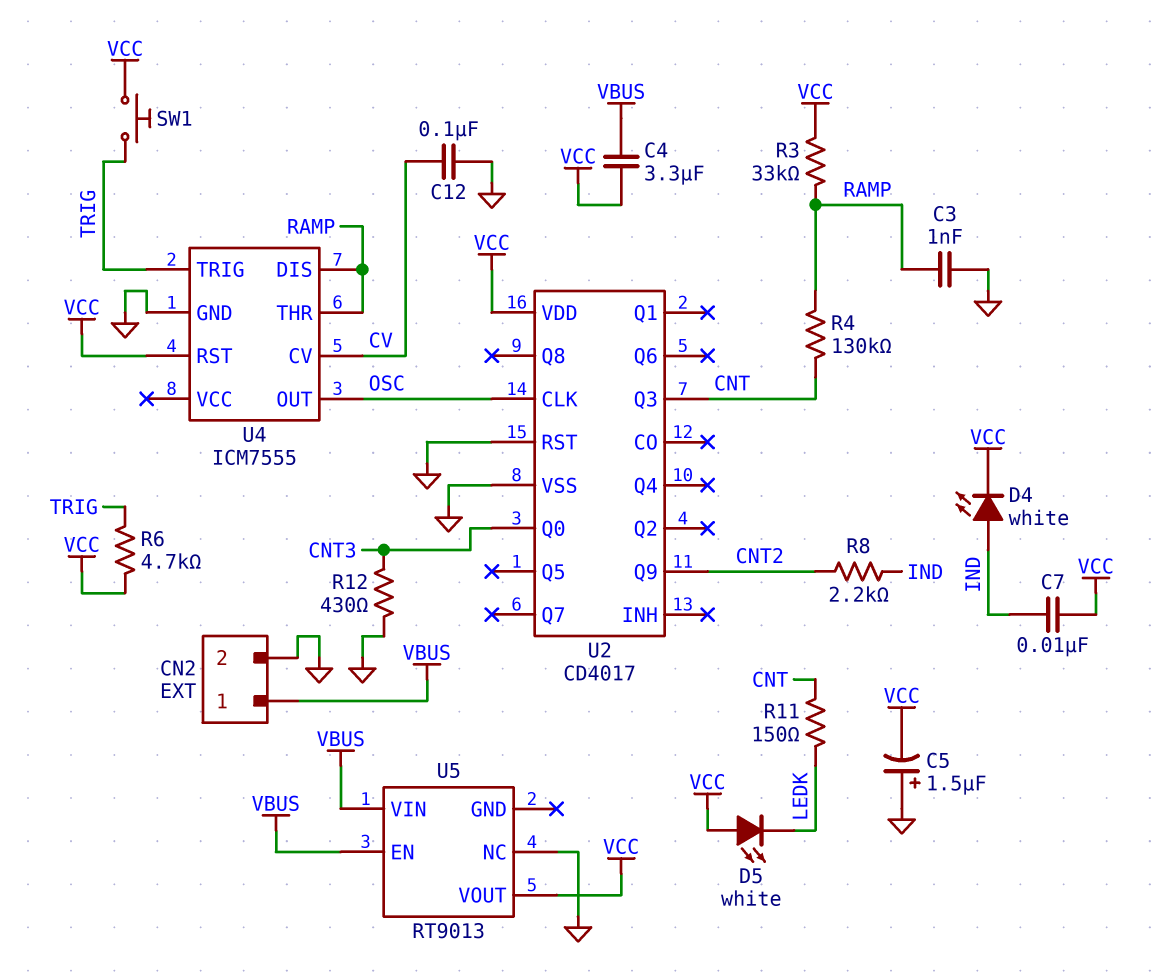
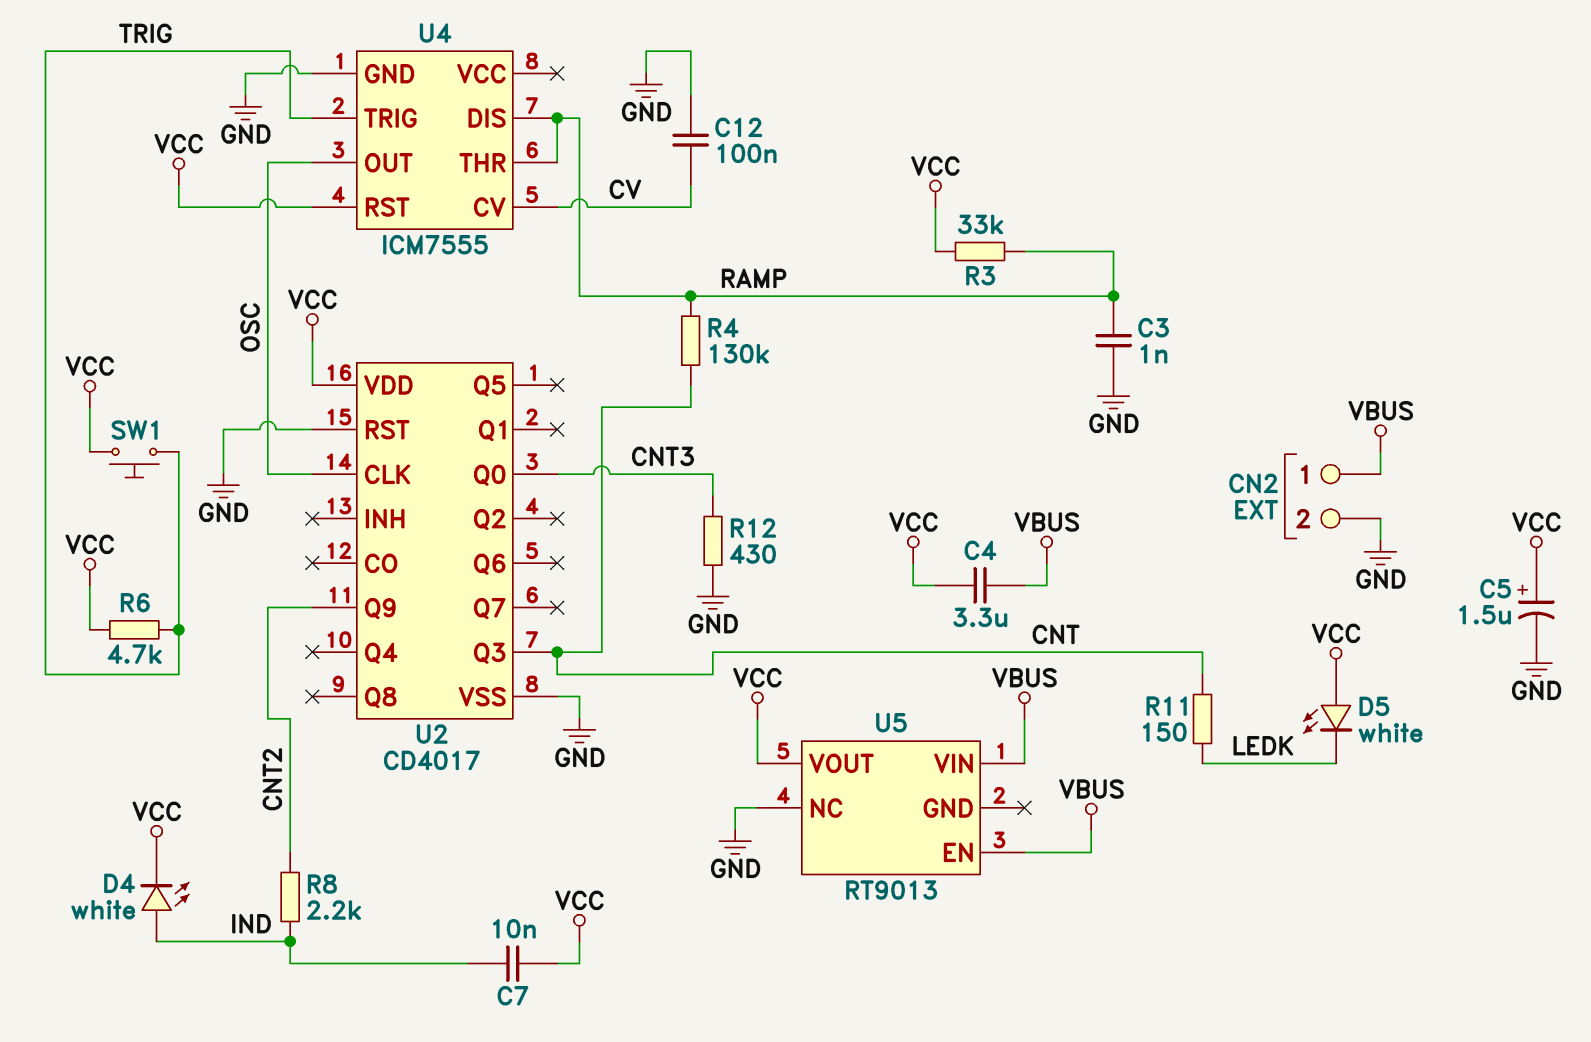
C5: 1.5uF (plus GND, minus VCC) -> 1.5uF (plus VCC, minus GND)

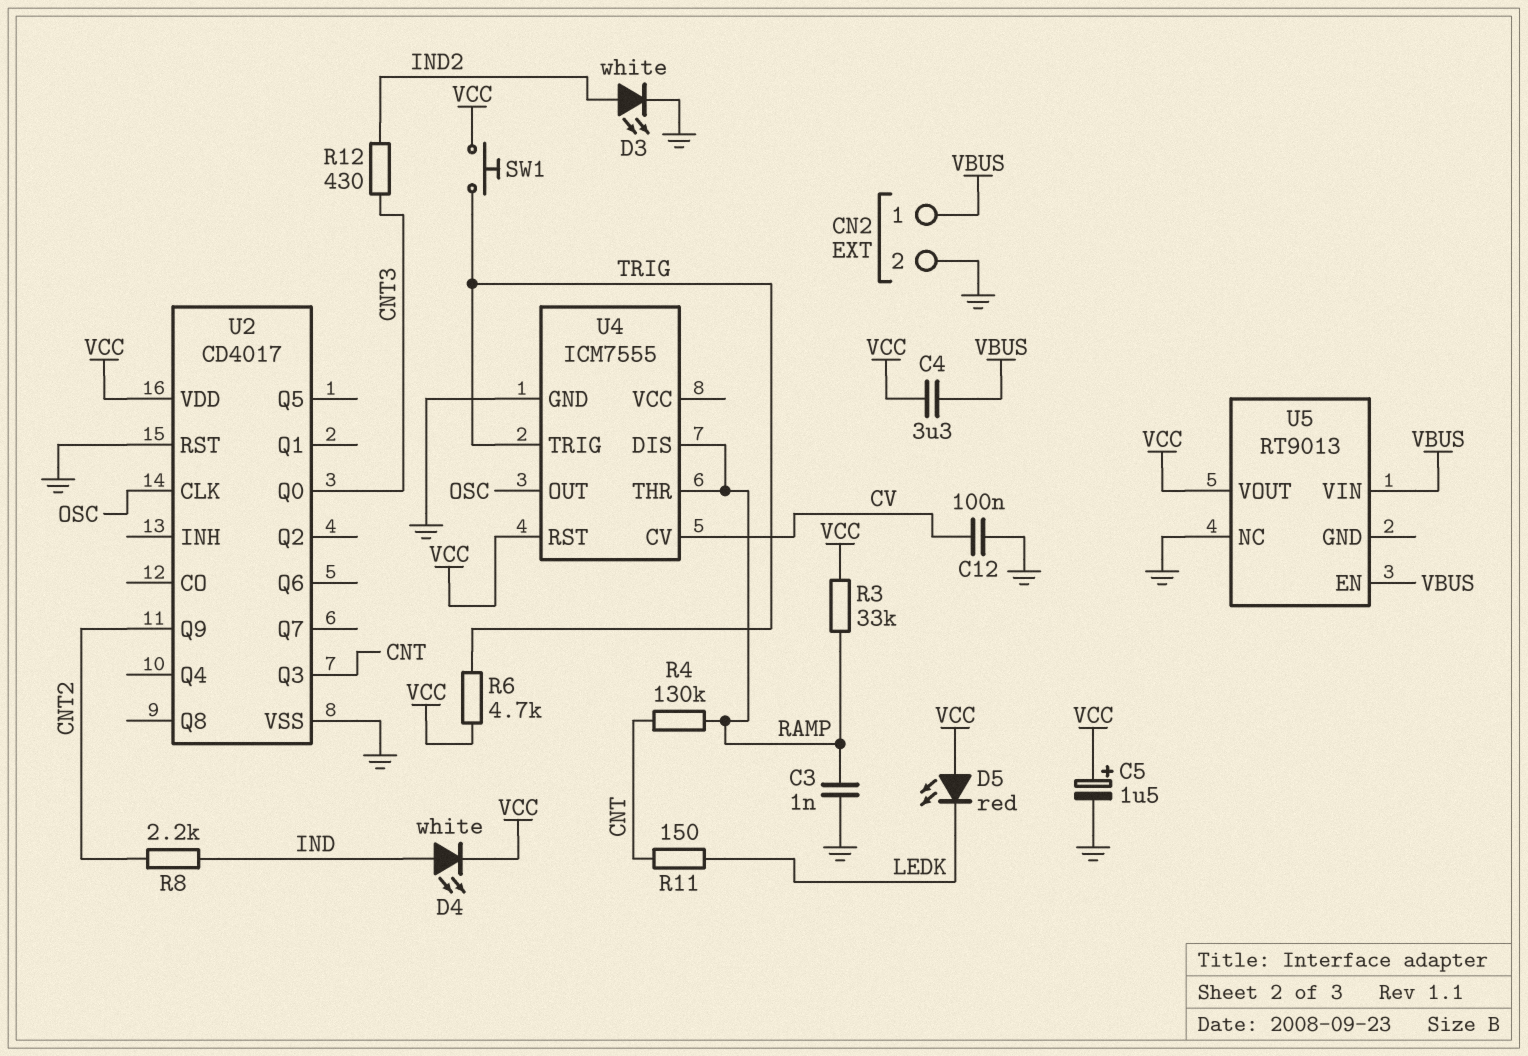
C7: 10nF (IND, VCC) -> none
D3: none -> LED white (A IND2, K GND)
D5: LED white (A VCC, K LEDK) -> LED red (A VCC, K LEDK)
R12: 430 (CNT3, GND) -> 430 (CNT3, IND2)

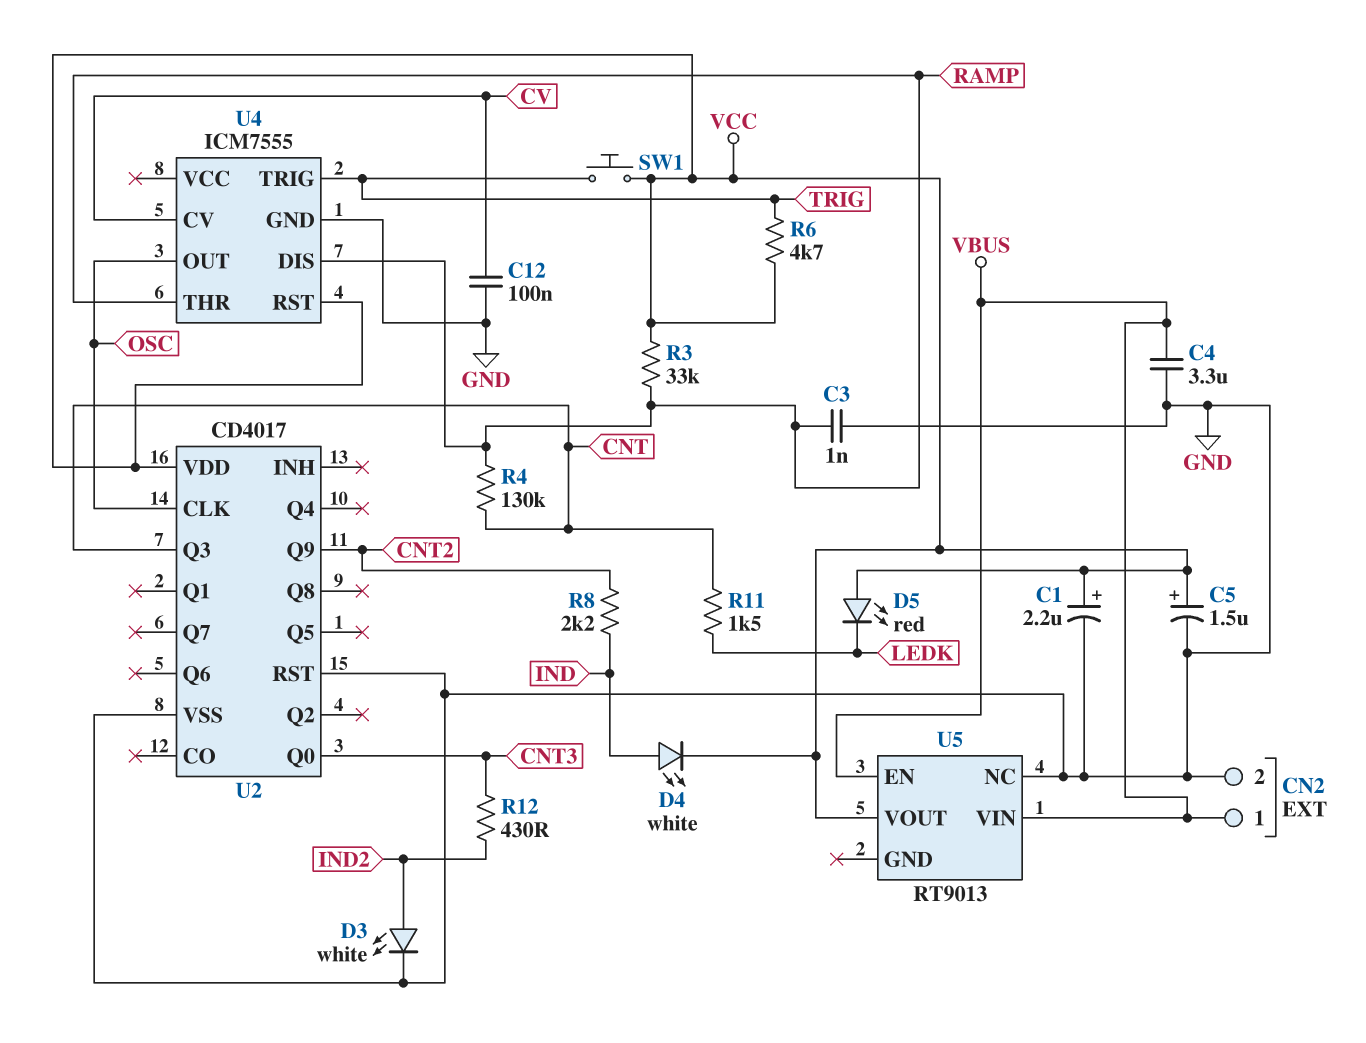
C1: none -> 2.2uF (plus VCC, minus GND)
C4: 3.3uF (VBUS, VCC) -> 3.3uF (GND, VBUS)
R11: 150 (CNT, LEDK) -> 1.5k (CNT, LEDK)

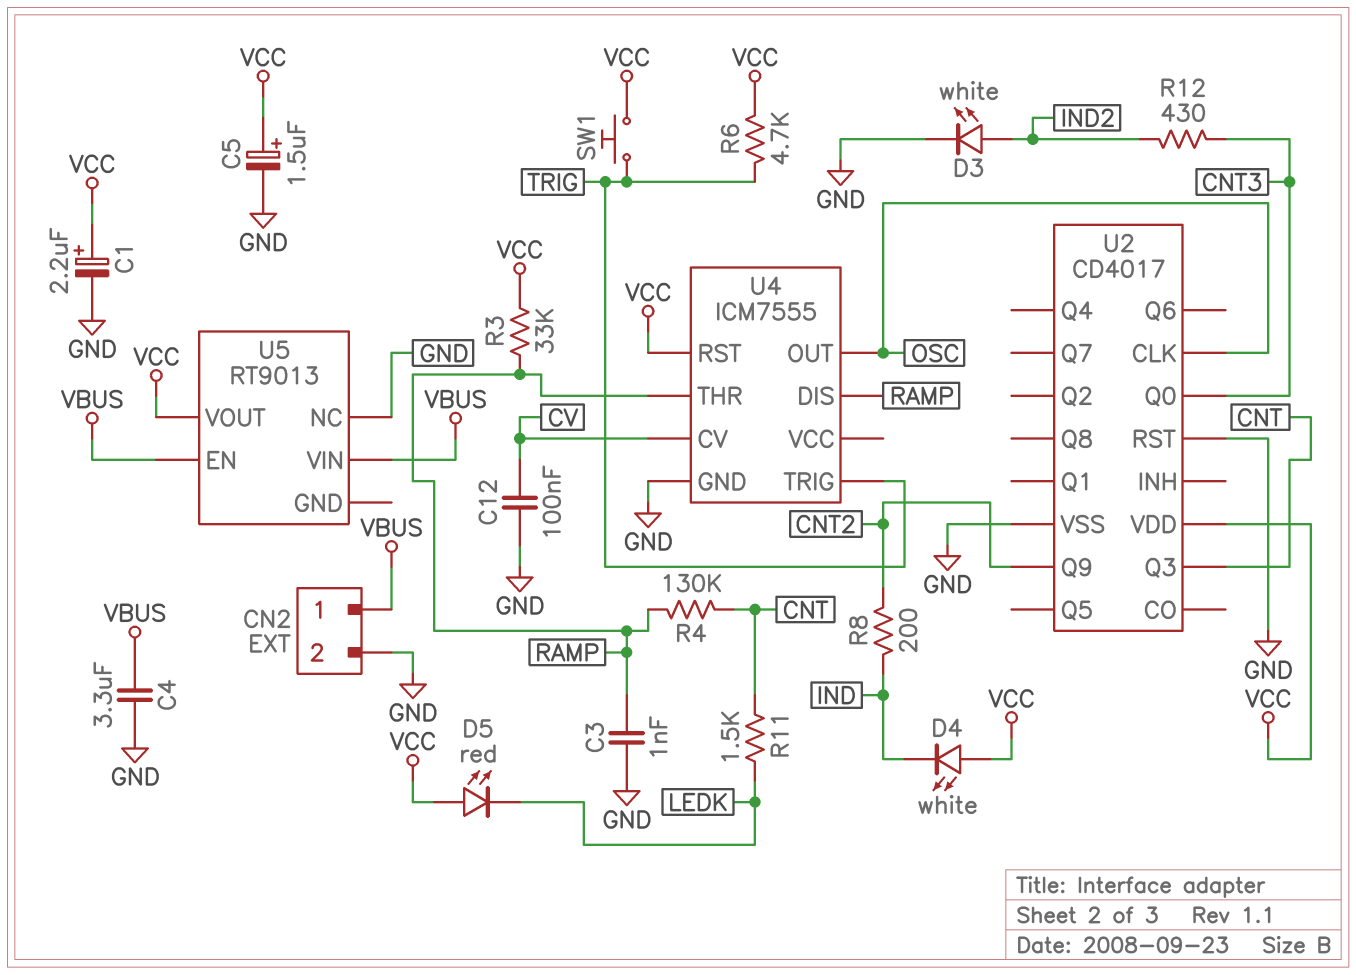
D4: LED white (A IND, K VCC) -> LED white (A VCC, K IND)
R8: 2.2k (CNT2, IND) -> 200 (CNT2, IND)

